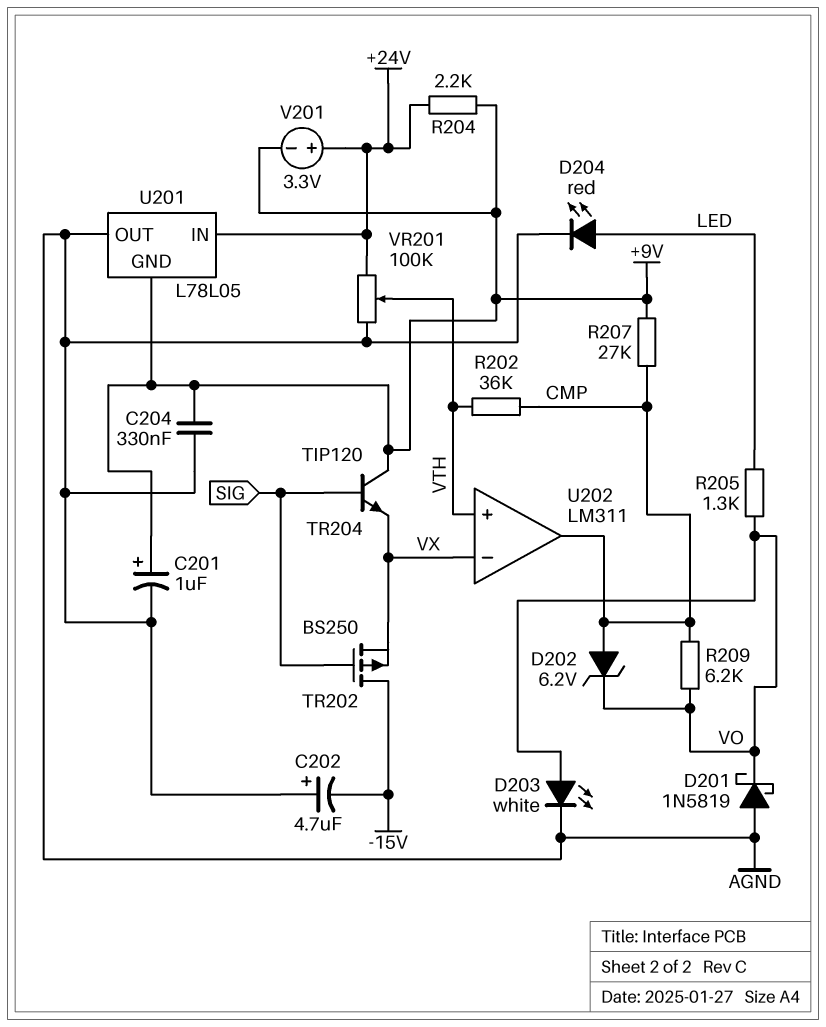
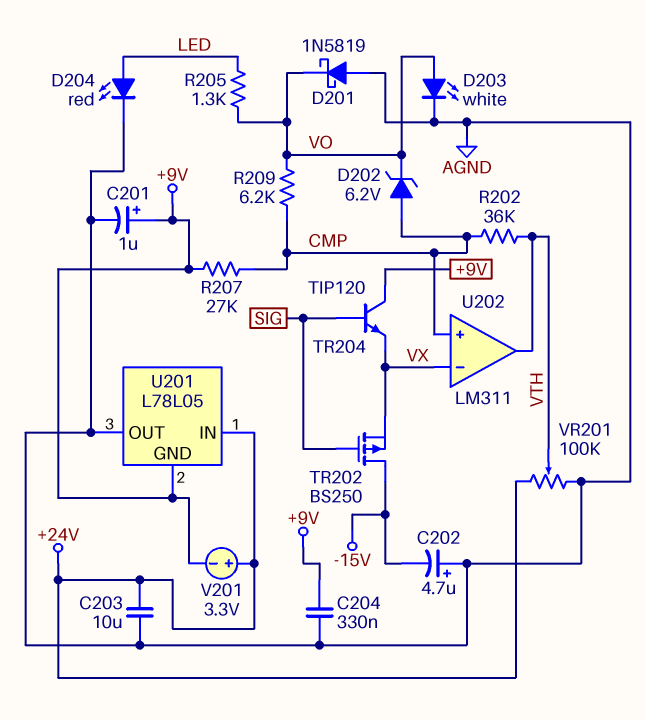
C203: none -> 10uF (+24V, AGND)
R204: 2.2k (+9V, +24V) -> none
U202 pin in+: VTH -> CMP
U202 pin out: CMP -> VTH

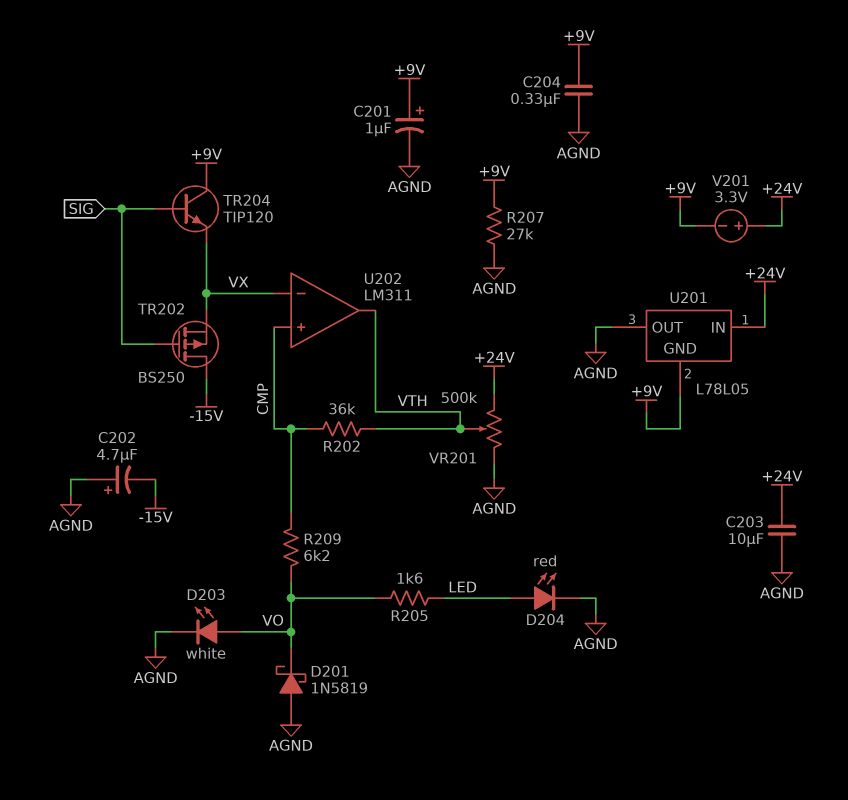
D202: zener 6.2V (A CMP, K VO) -> none
R205: 1.3k (LED, VO) -> 1.6k (LED, VO)
R207: 27k (+9V, CMP) -> 27k (+9V, AGND)
VR201: 100k (+24V, AGND, wiper VTH) -> 500k (+24V, AGND, wiper VTH)

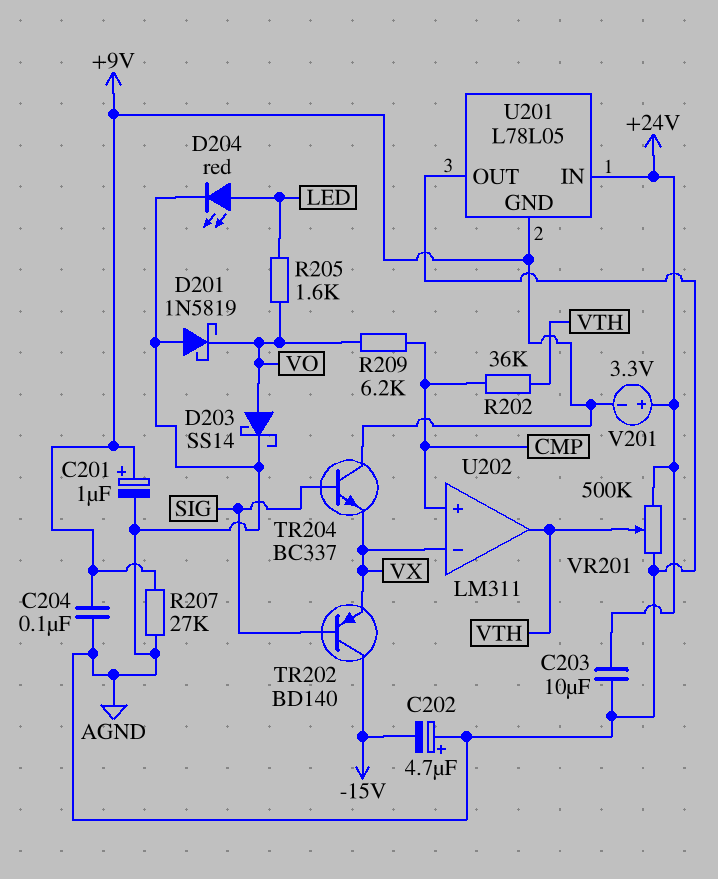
C204: 330nF (+9V, AGND) -> 100nF (+9V, AGND)
D203: LED white (A VO, K AGND) -> schottky SS14 (A VO, K AGND)
TR202: PMOS BS250 (G SIG, D -15V, S VX) -> PNP BD140 (B SIG, C -15V, E VX)
TR204: NPN TIP120 (B SIG, C +9V, E VX) -> NPN BC337 (B SIG, C +9V, E VX)

